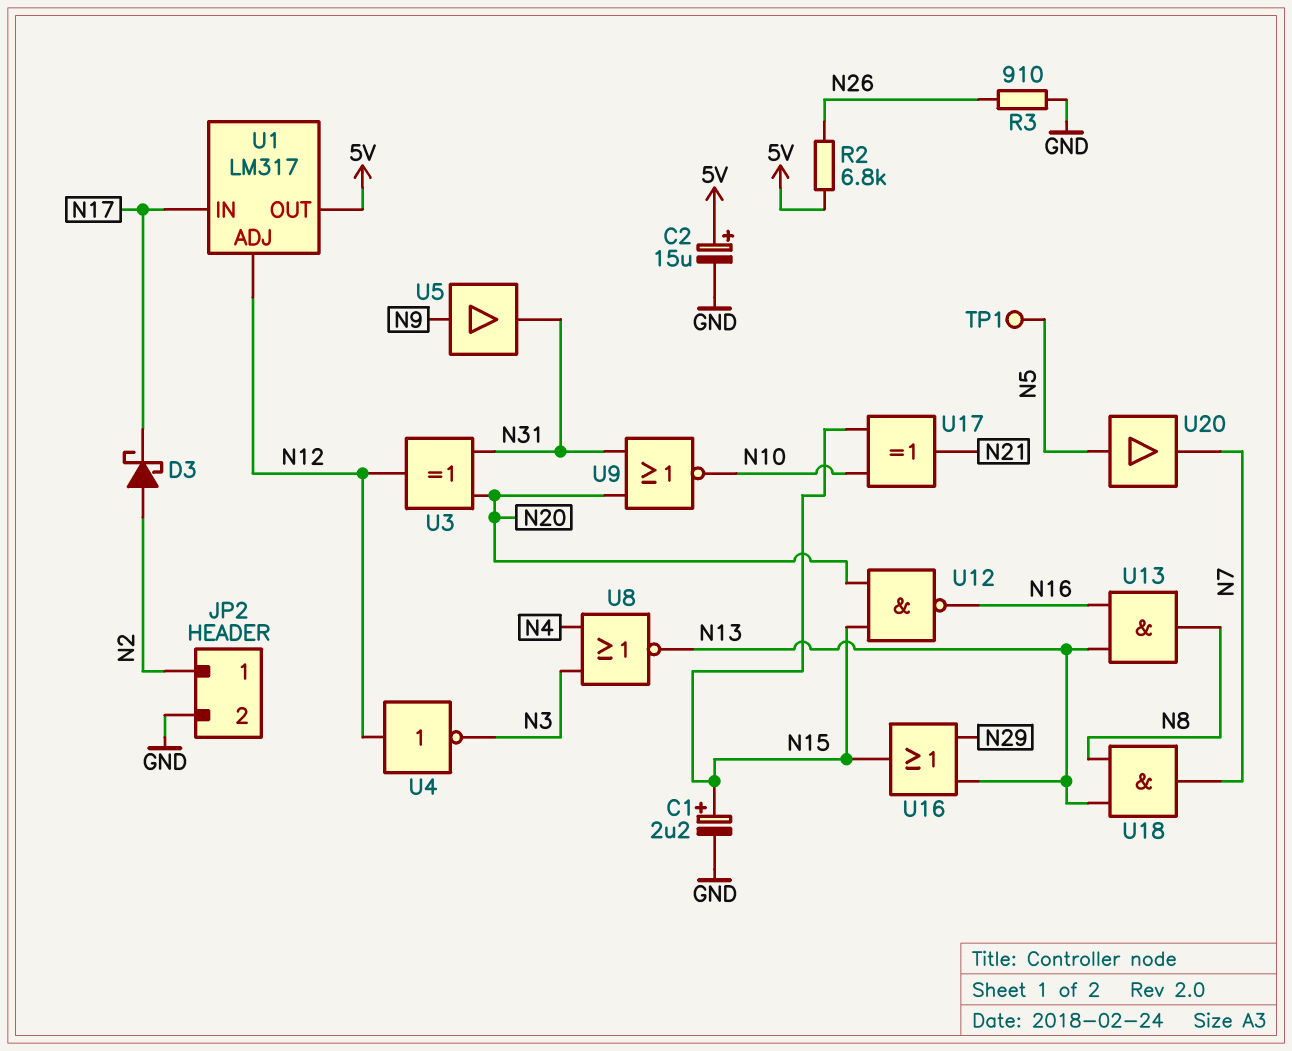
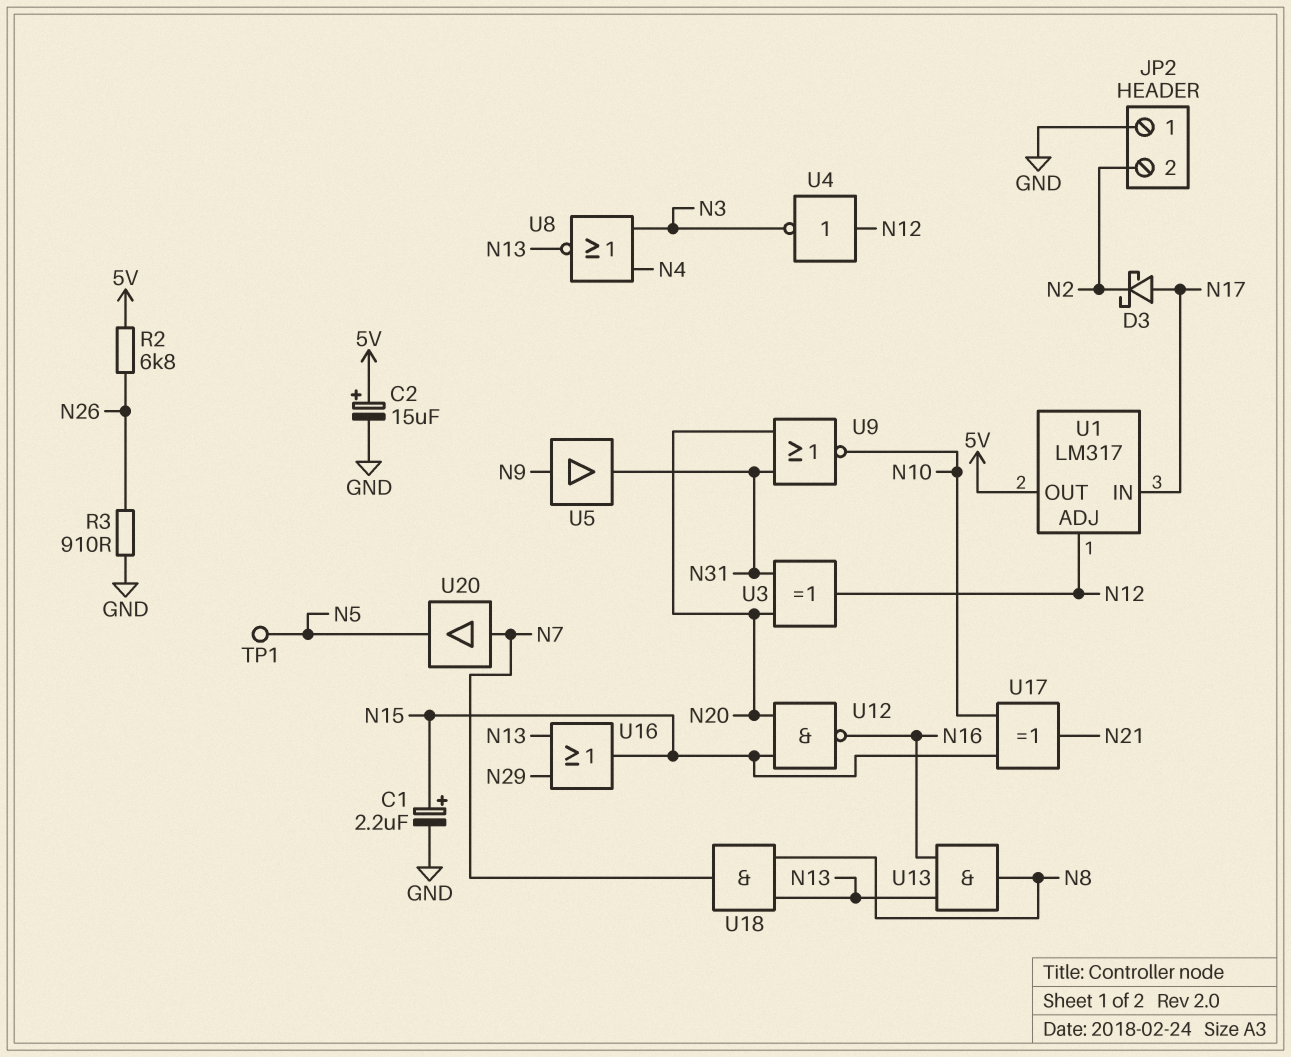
D3: schottky (A N2, K N17) -> schottky (A N17, K N2)
JP2 pin 1: N2 -> GND
JP2 pin 2: GND -> N2
U20: buffer (in N5, out N7) -> buffer (in N7, out N5)

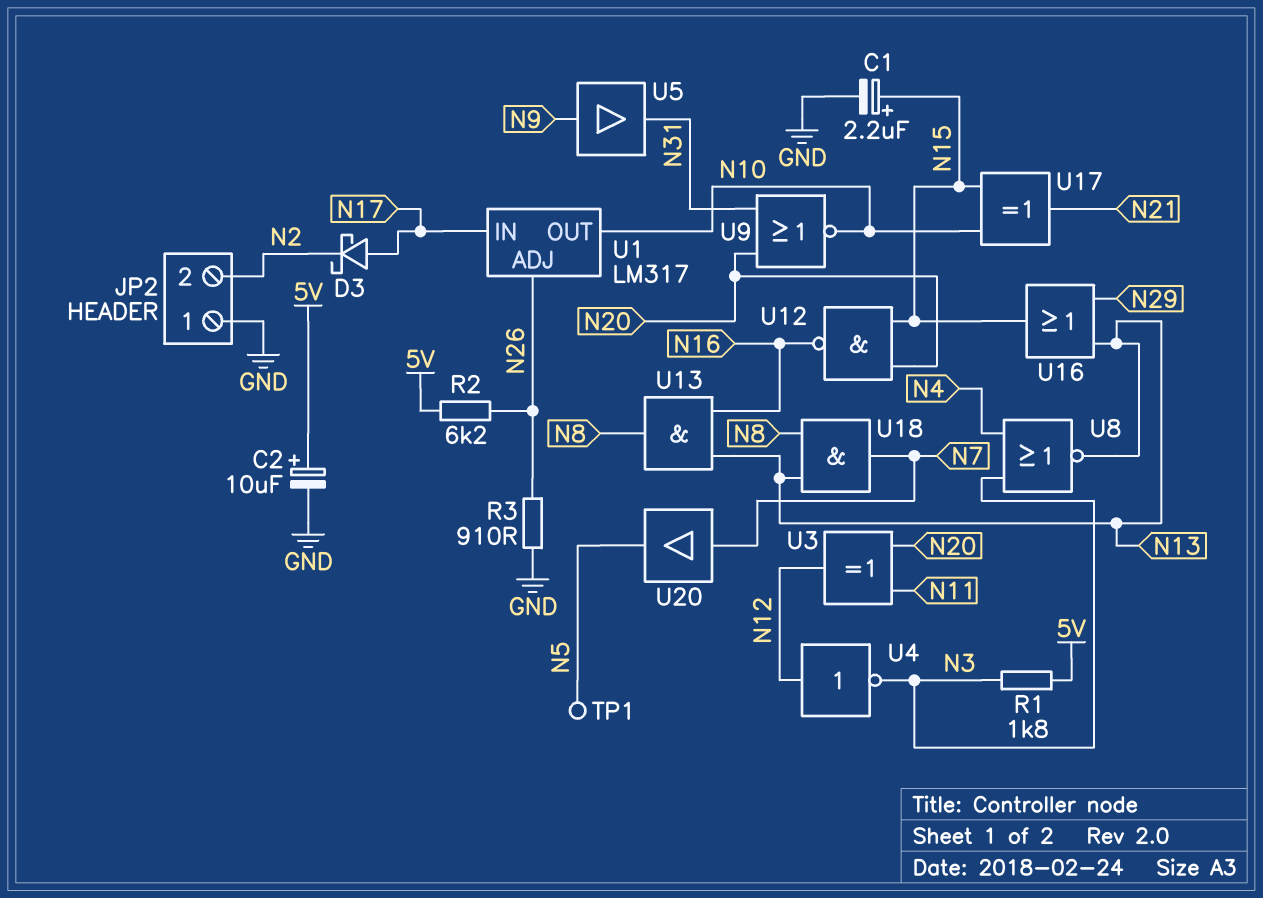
C2: 15uF (plus 5V, minus GND) -> 10uF (plus 5V, minus GND)
R1: none -> 1.8k (5V, N3)
R2: 6.8k (5V, N26) -> 6.2k (5V, N26)
U1 pin ADJ: N12 -> N26
U1 pin OUT: 5V -> N10
U3: XOR (in N20, in N31, out N12) -> XOR (in N11, in N20, out N12)

